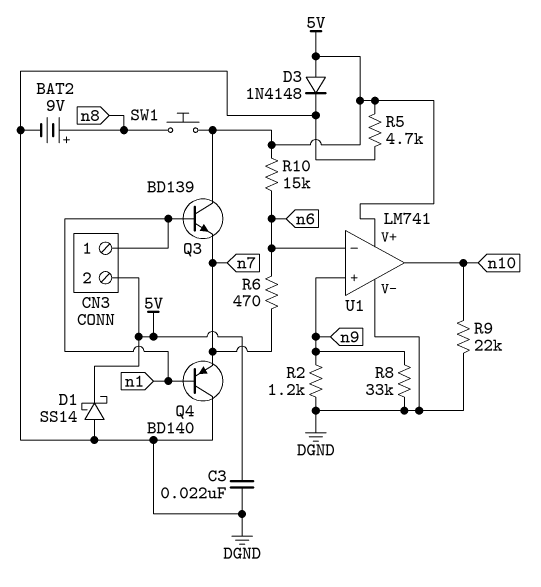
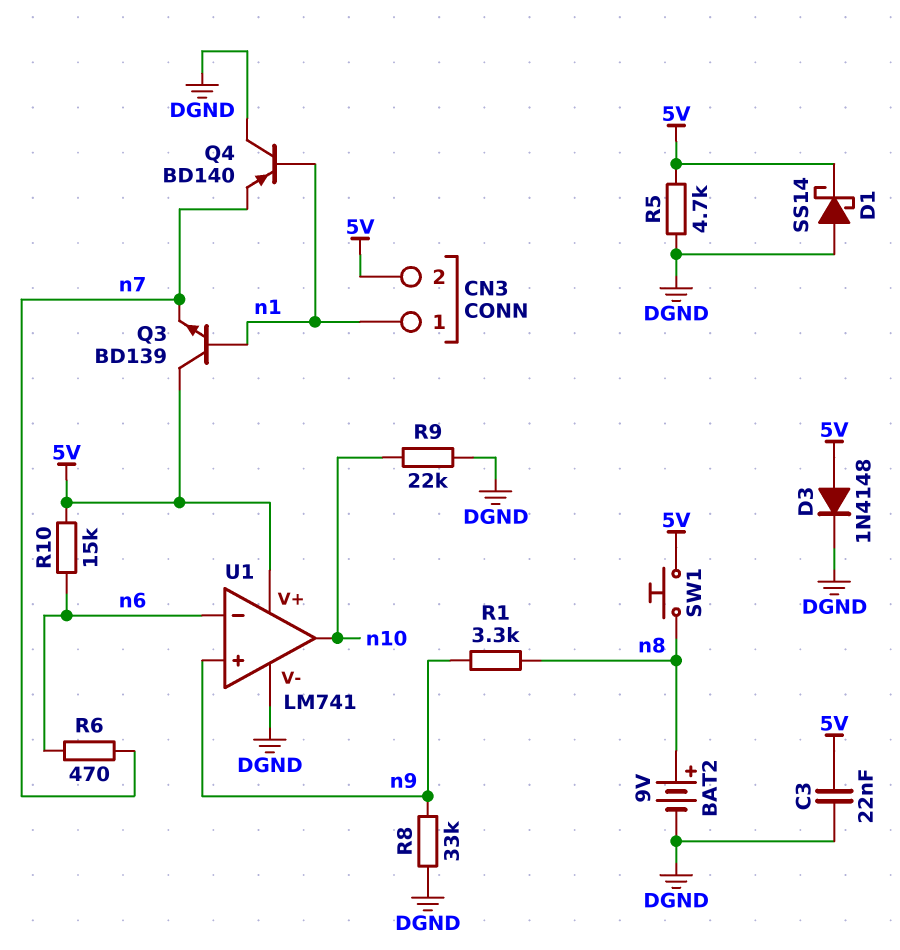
R1: none -> 3.3k (n8, n9)
R2: 1.2k (DGND, n9) -> none

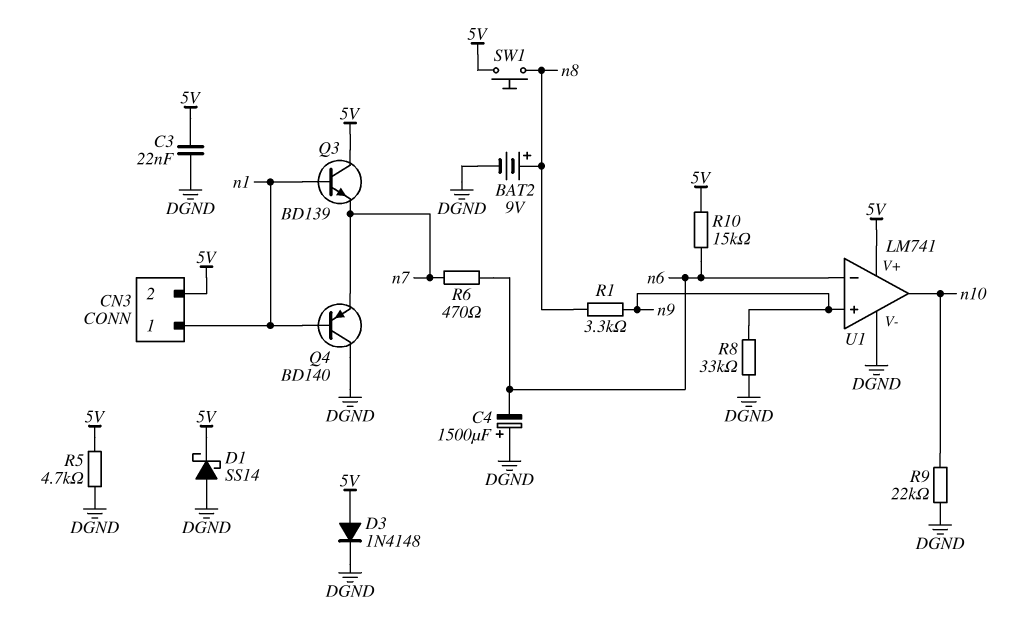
C4: none -> 1500uF (plus DGND, minus n6)

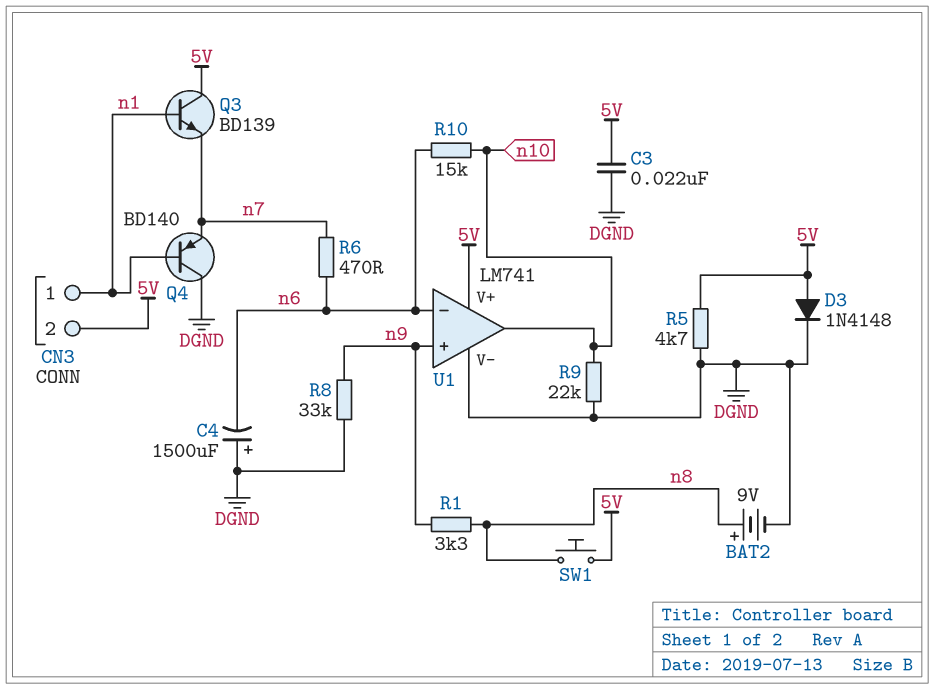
D1: schottky SS14 (A DGND, K 5V) -> none
R10: 15k (5V, n6) -> 15k (n6, n10)

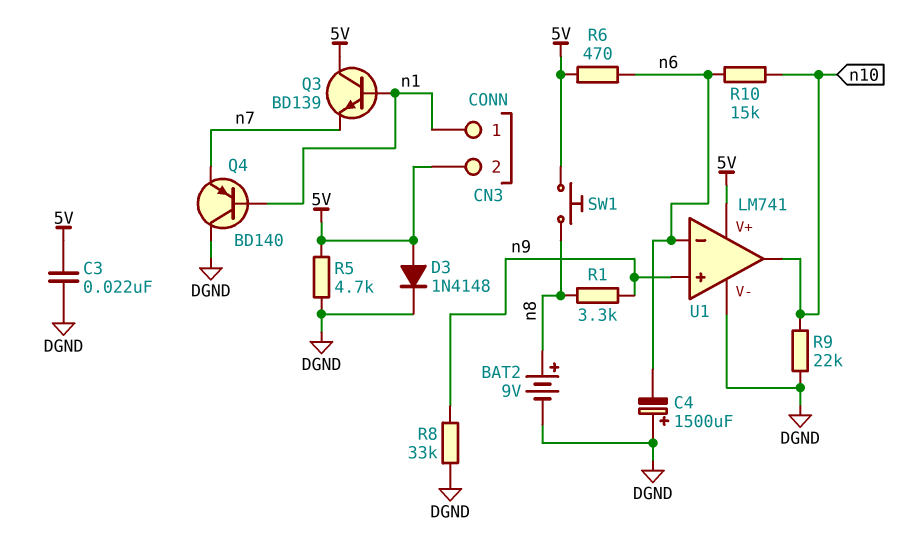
R6: 470 (n6, n7) -> 470 (5V, n6)

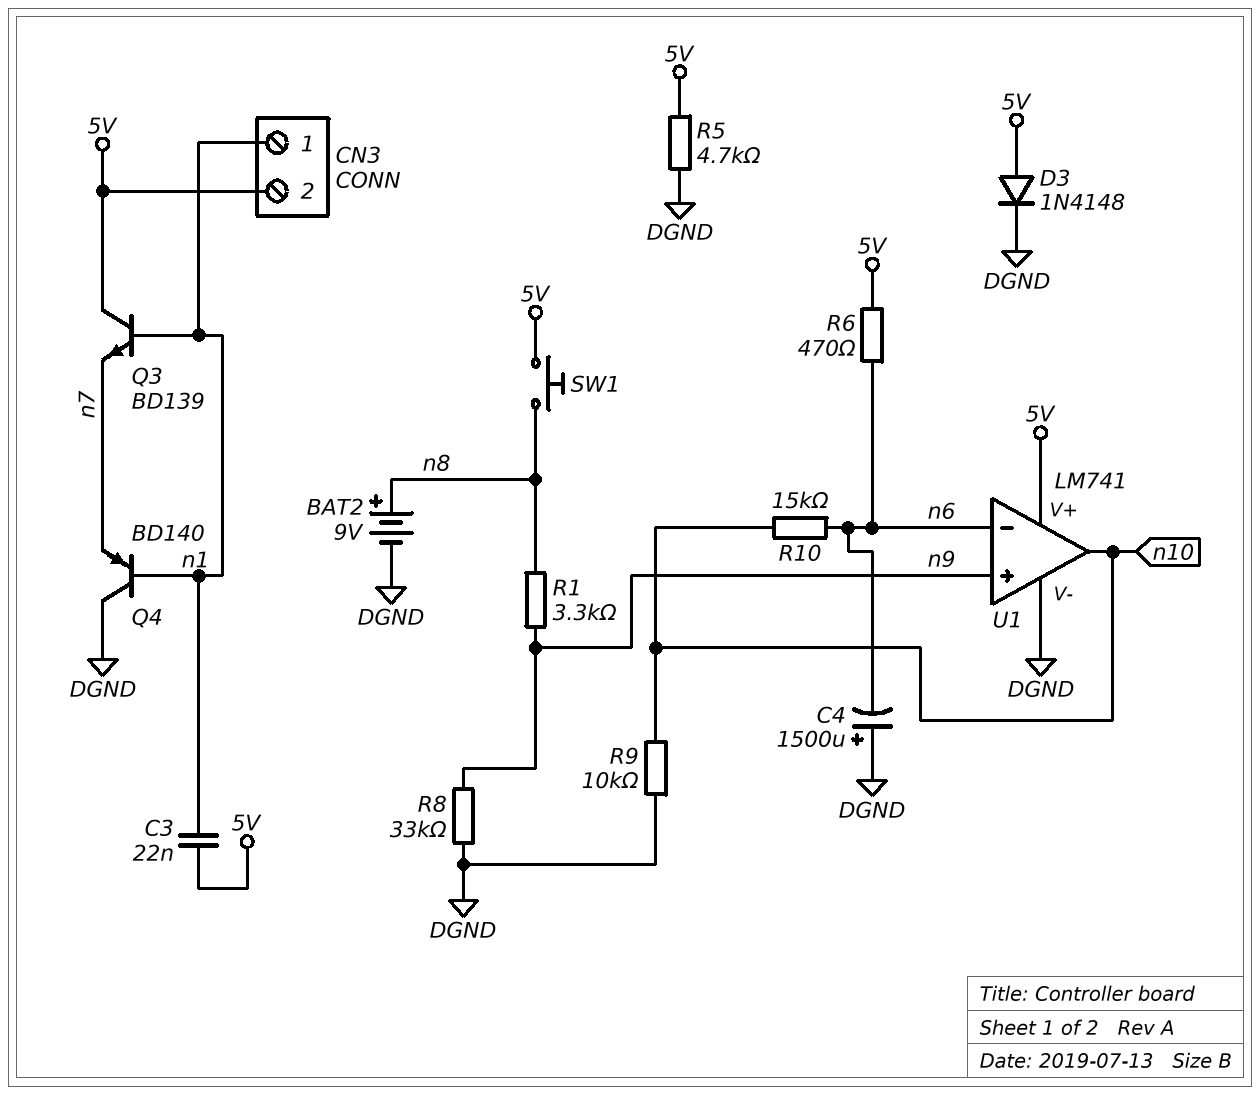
C3: 22nF (5V, DGND) -> 22nF (5V, n1)
R9: 22k (DGND, n10) -> 10k (DGND, n10)

